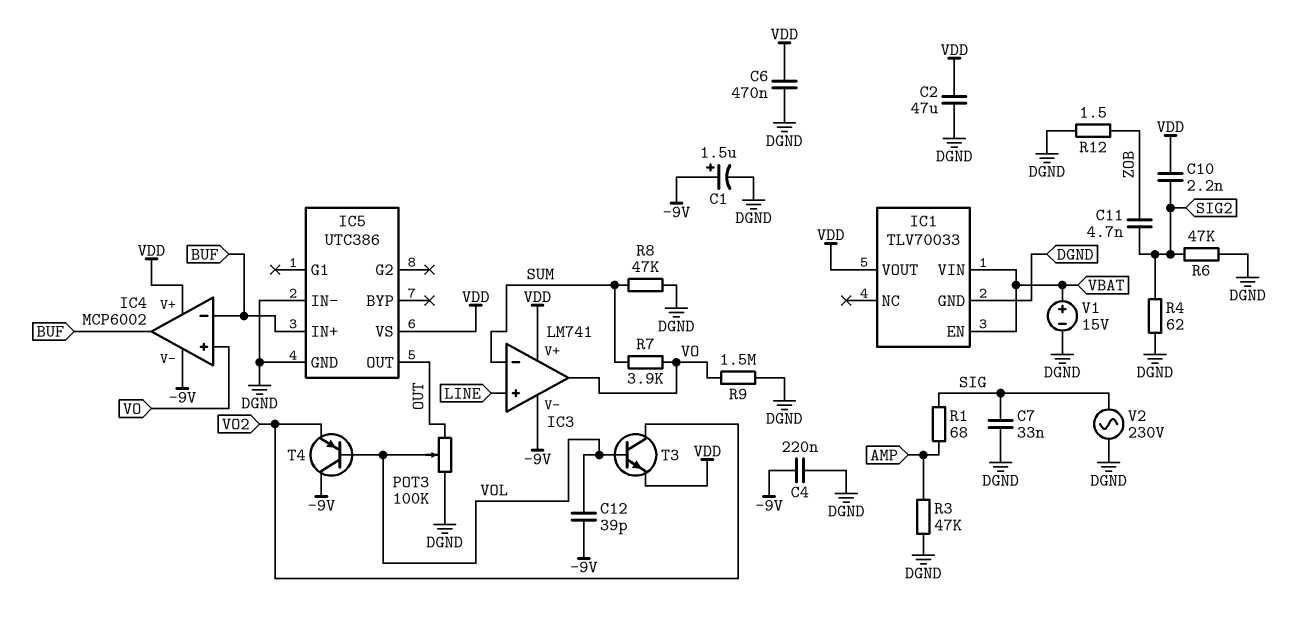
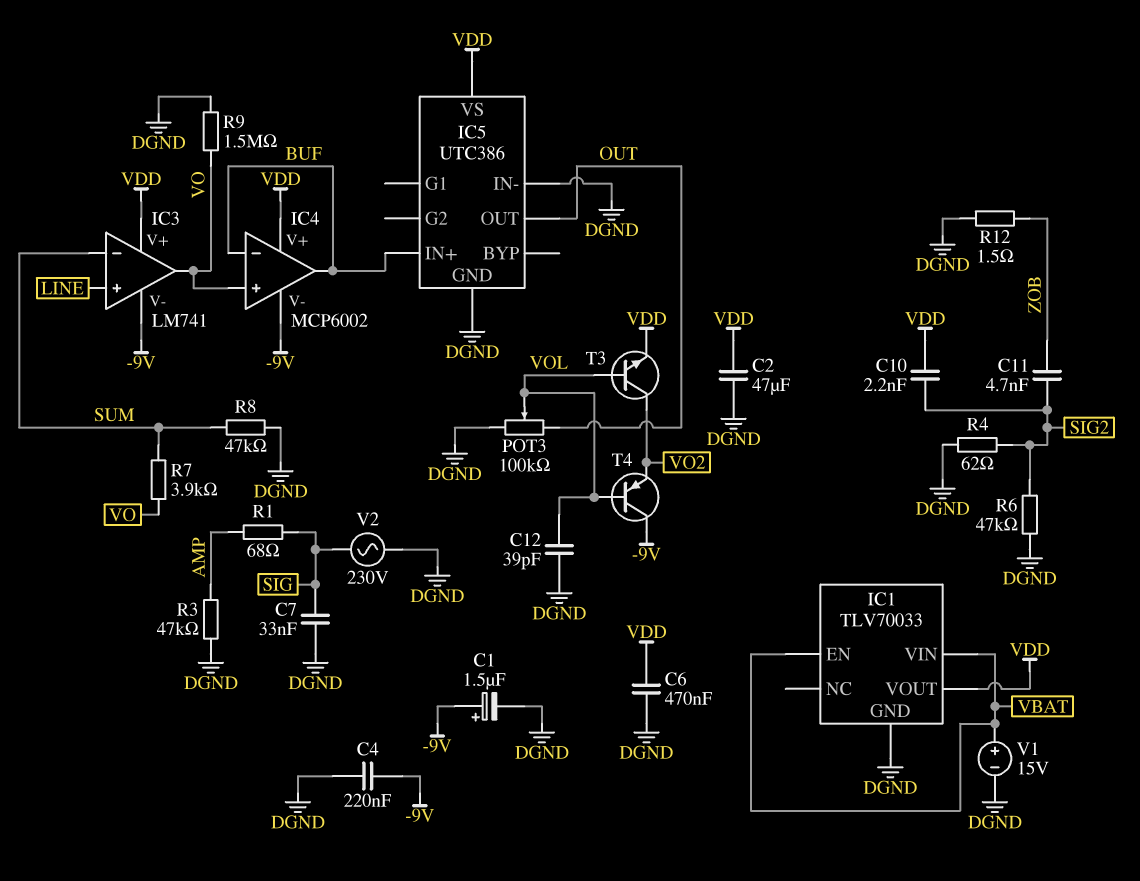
C12: 39pF (-9V, VOL) -> 39pF (DGND, VOL)

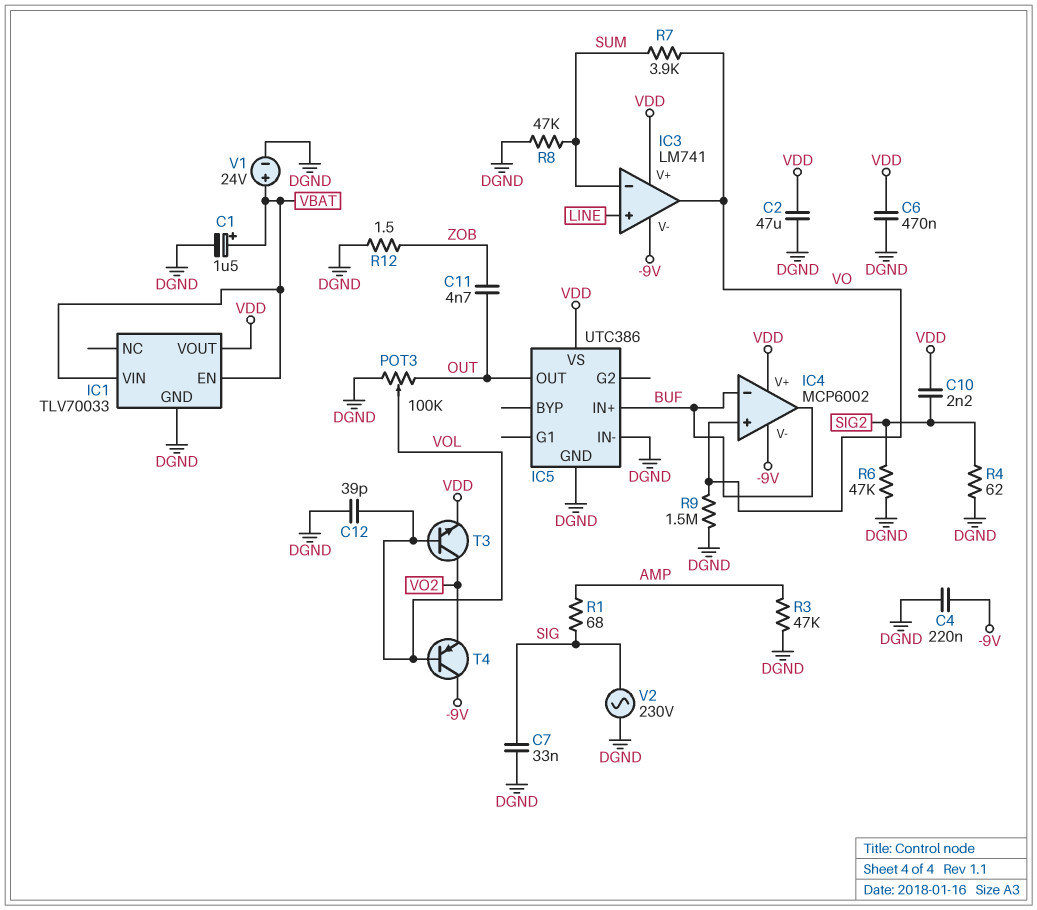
C1: 1.5uF (plus -9V, minus DGND) -> 1.5uF (plus VBAT, minus DGND)
C11: 4.7nF (SIG2, ZOB) -> 4.7nF (OUT, ZOB)
V1: 15V (plus VBAT, minus DGND) -> 24V (plus VBAT, minus DGND)

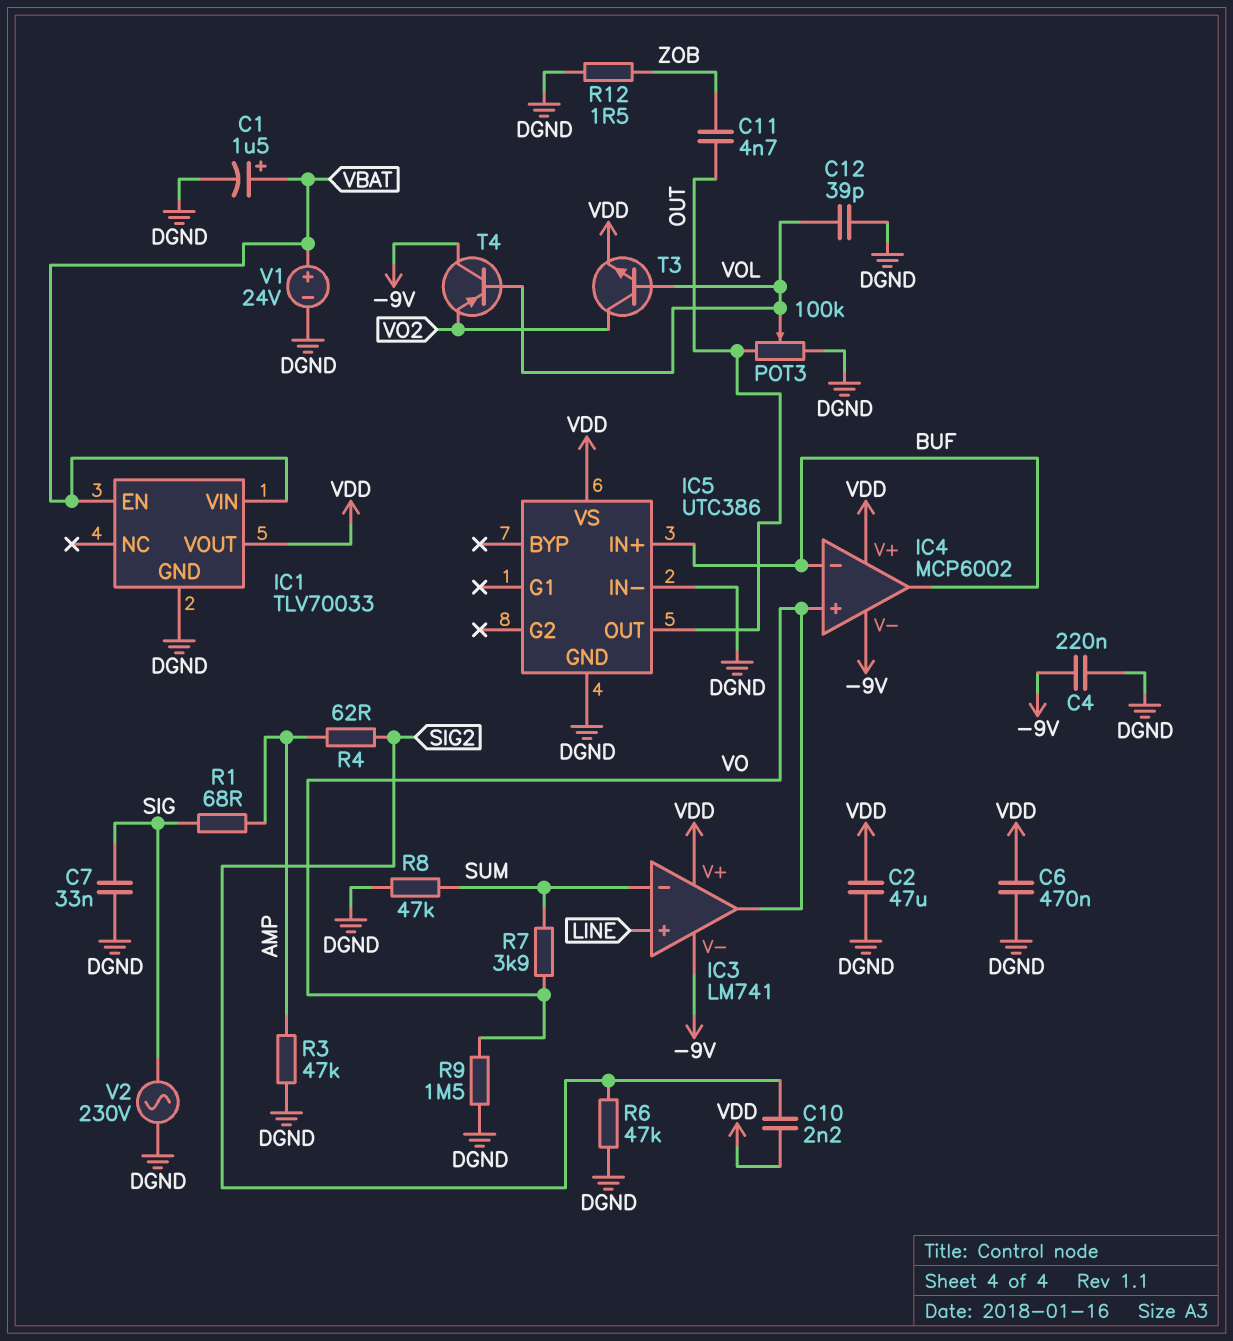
R4: 62 (DGND, SIG2) -> 62 (AMP, SIG2)

